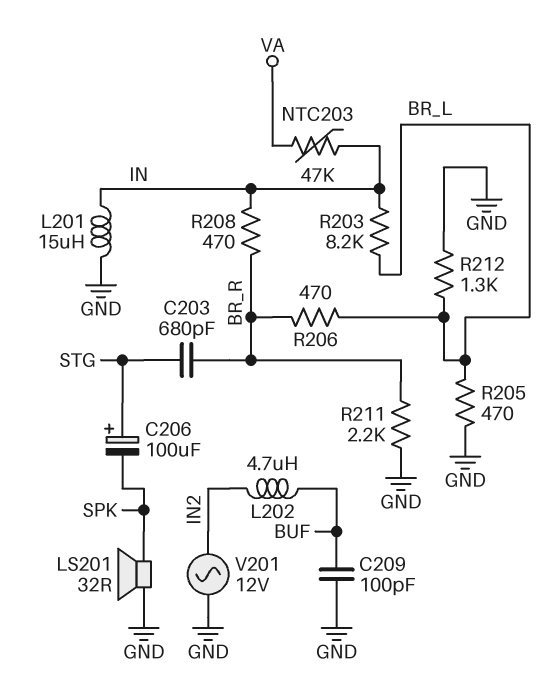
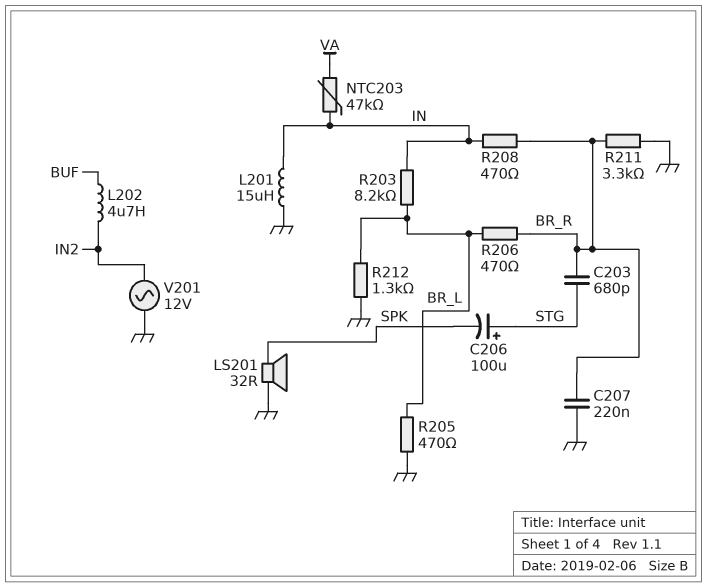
C207: none -> 220nF (BR_R, GND)
C209: 100pF (BUF, GND) -> none
R211: 2.2k (BR_R, GND) -> 3.3k (BR_R, GND)

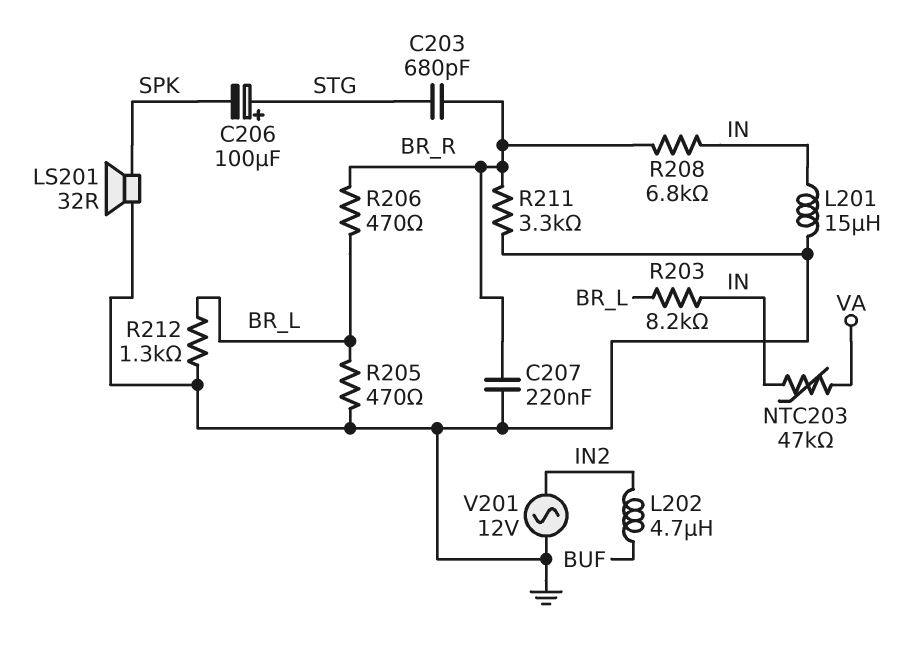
R208: 470 (BR_R, IN) -> 6.8k (BR_R, IN)

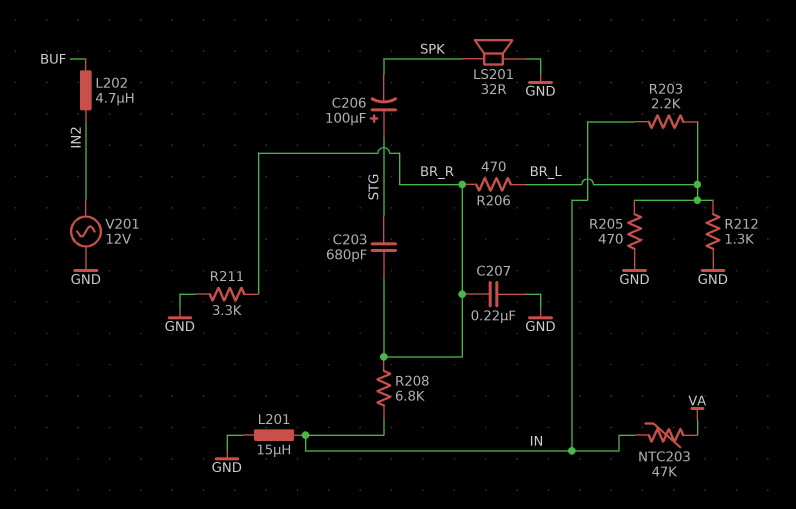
R203: 8.2k (BR_L, IN) -> 2.2k (BR_L, IN)

